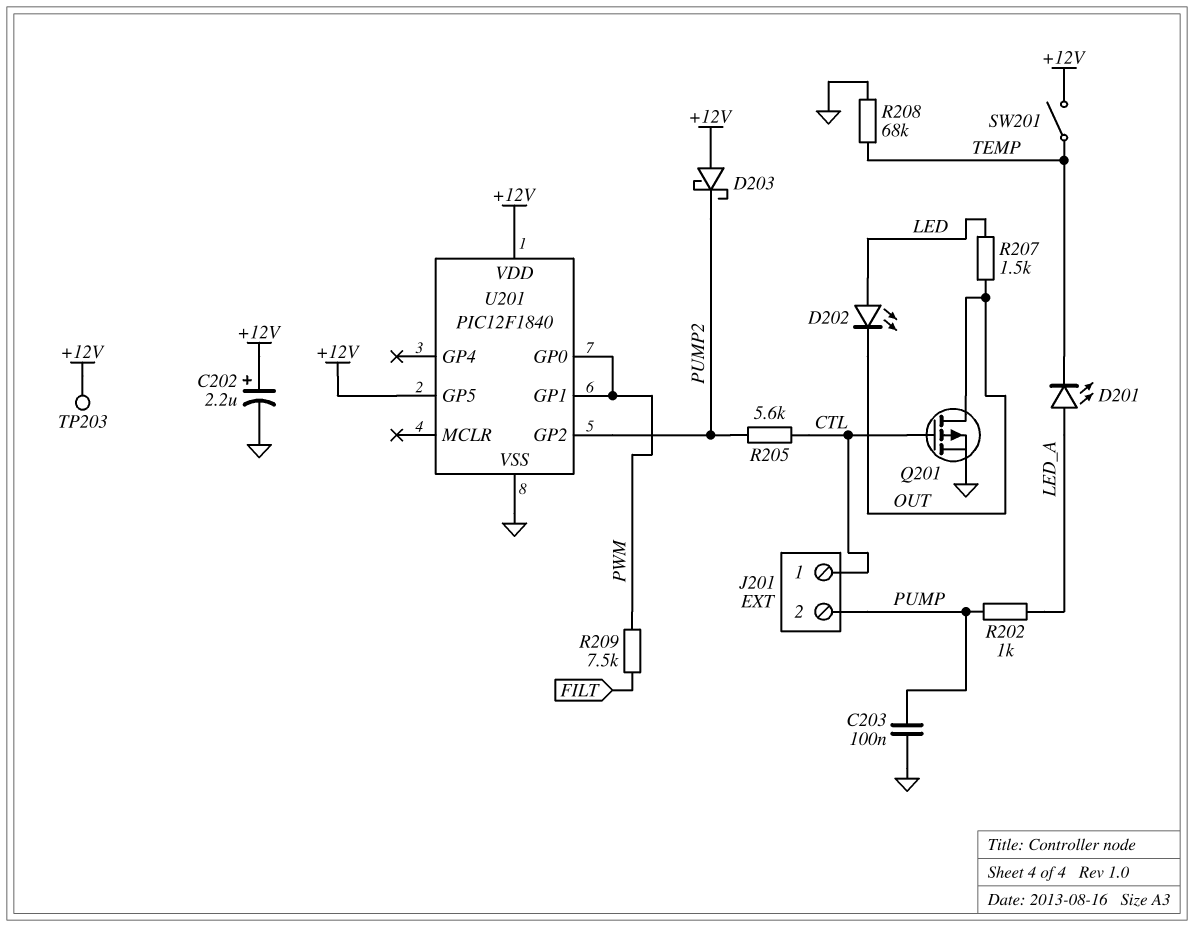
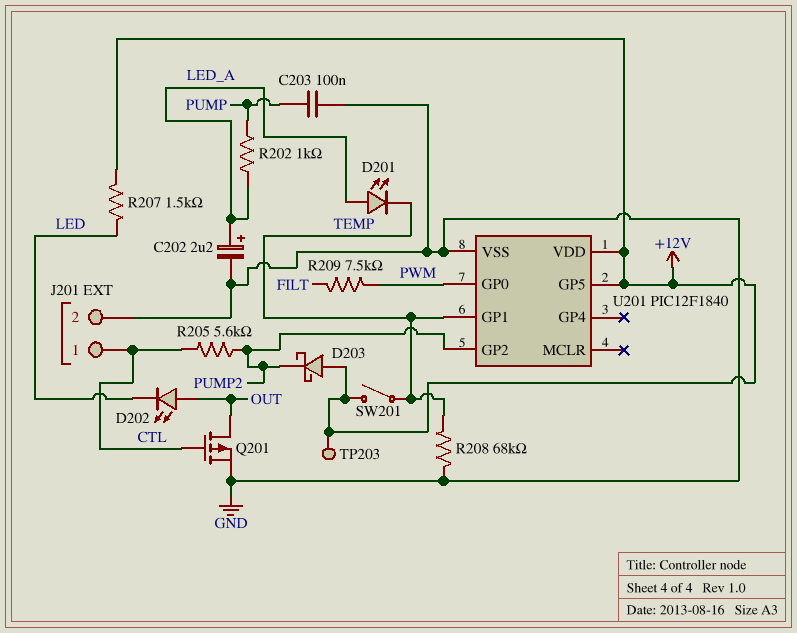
C202: 2.2uF (plus +12V, minus GND) -> 2.2uF (plus LED_A, minus GND)
D202: LED (A LED, K OUT) -> LED (A OUT, K LED)
J201 pin 2: PUMP -> GND
R207: 1.5k (LED, OUT) -> 1.5k (+12V, LED)
U201 pin GP1: PWM -> TEMP

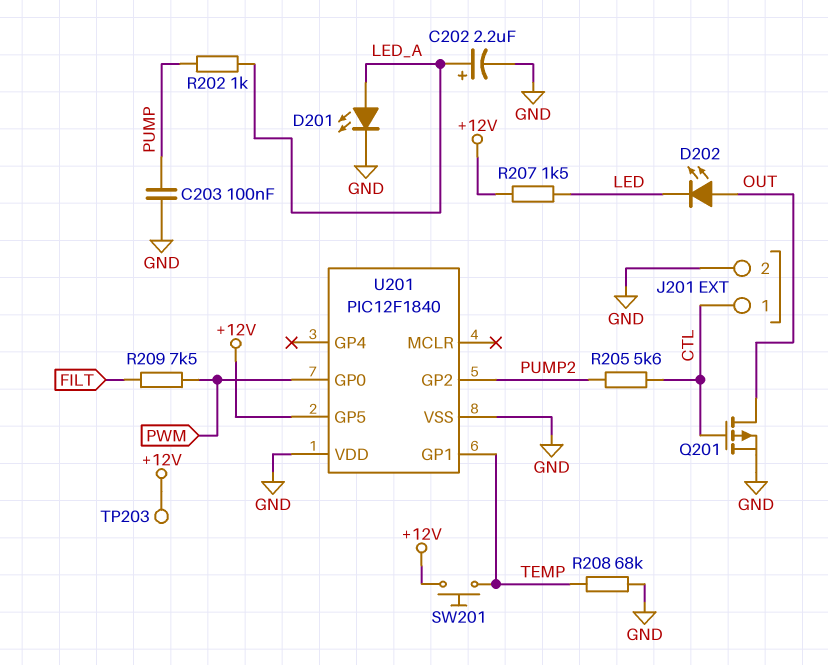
D201: LED (A LED_A, K TEMP) -> LED (A LED_A, K GND)
D203: schottky (A +12V, K PUMP2) -> none
SW201: switch (+12V, TEMP) -> button (+12V, TEMP)
U201 pin VDD: +12V -> GND

